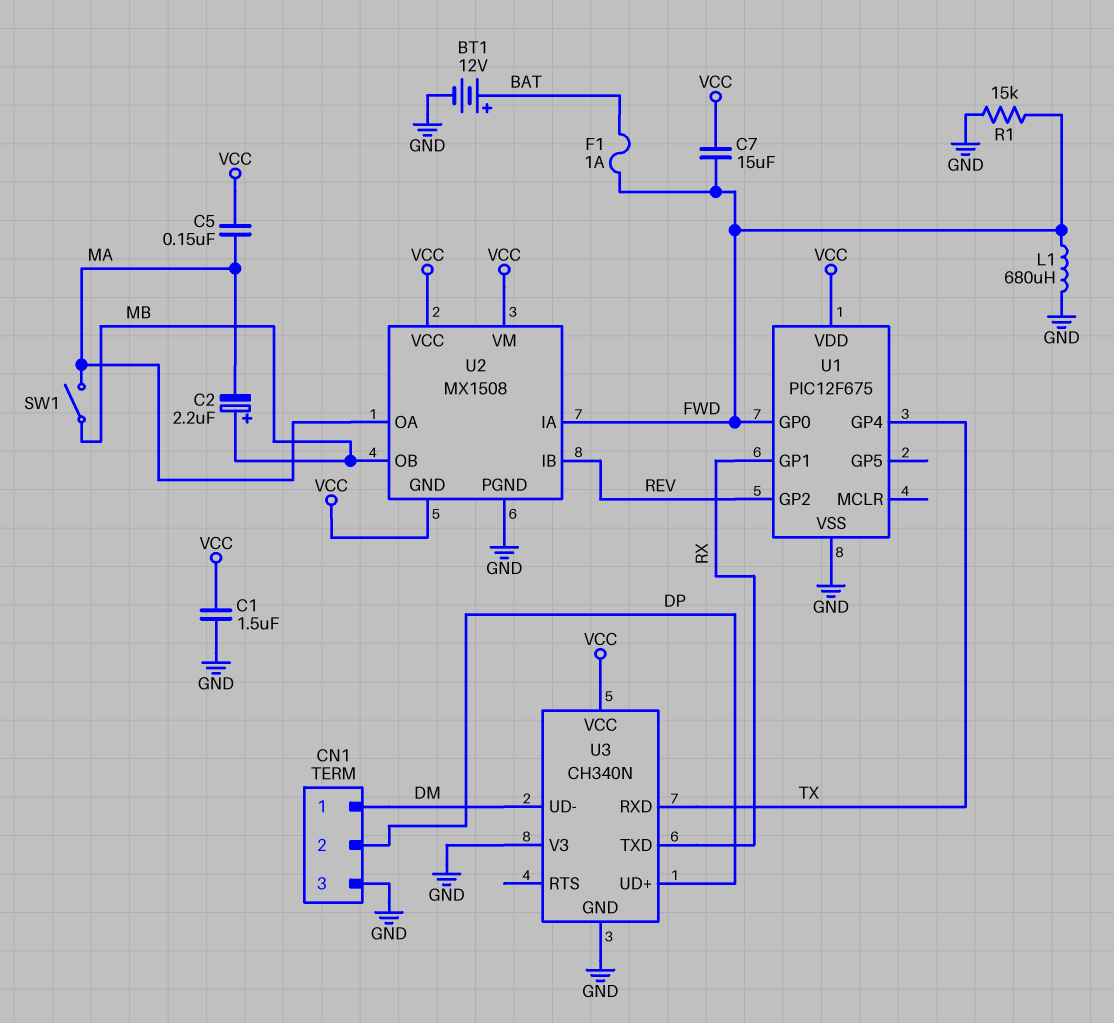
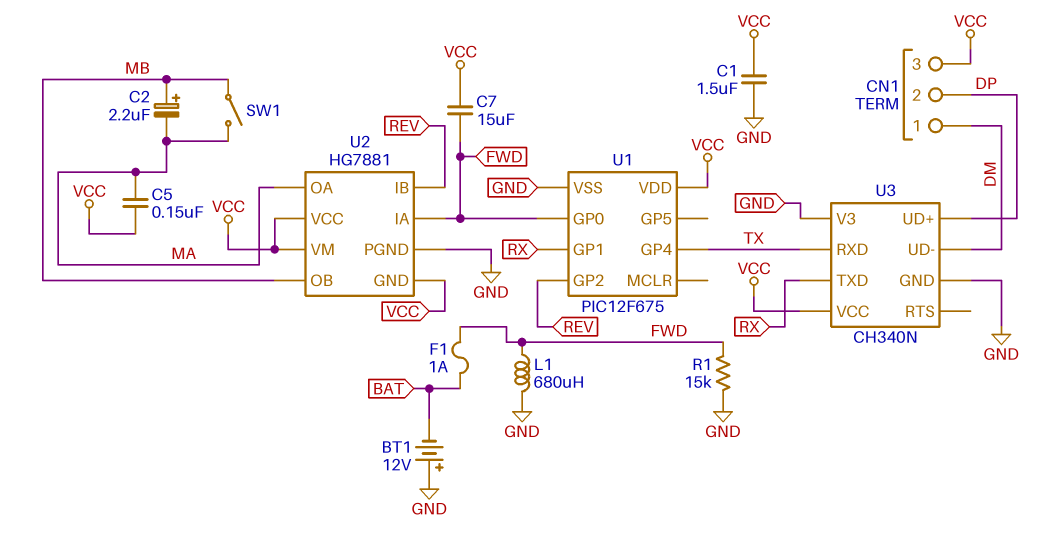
BT1: 12V (plus BAT, minus GND) -> 12V (plus GND, minus BAT)
CN1 pin 3: GND -> VCC
U2: MX1508 -> HG7881

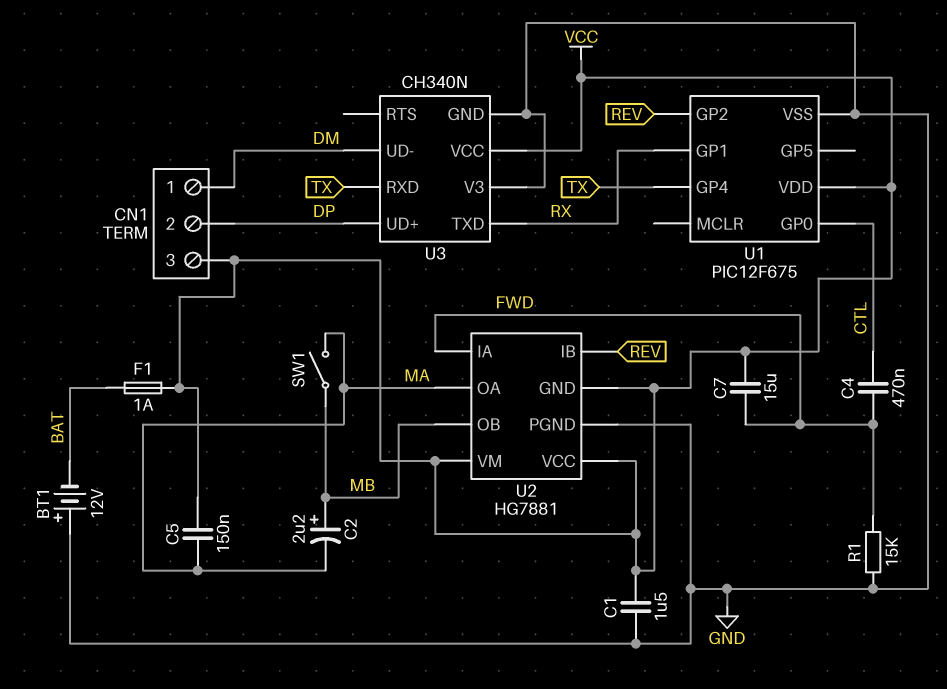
C4: none -> 470nF (CTL, FWD)
F1: 1A (BAT, FWD) -> 1A (BAT, VCC)
L1: 680uH (FWD, GND) -> none
U1 pin GP0: FWD -> CTL

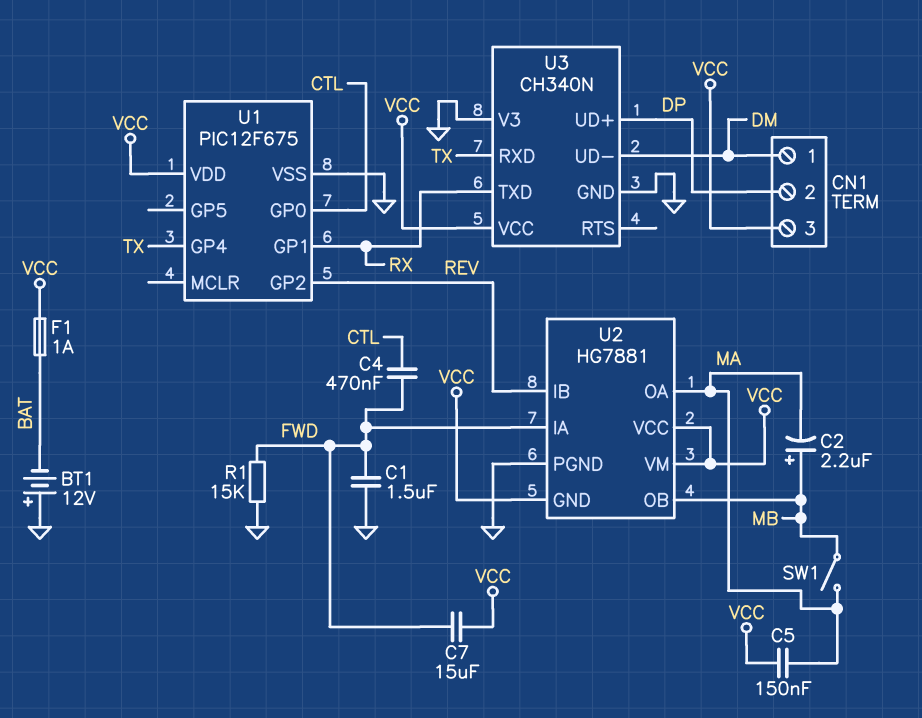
C1: 1.5uF (GND, VCC) -> 1.5uF (FWD, GND)

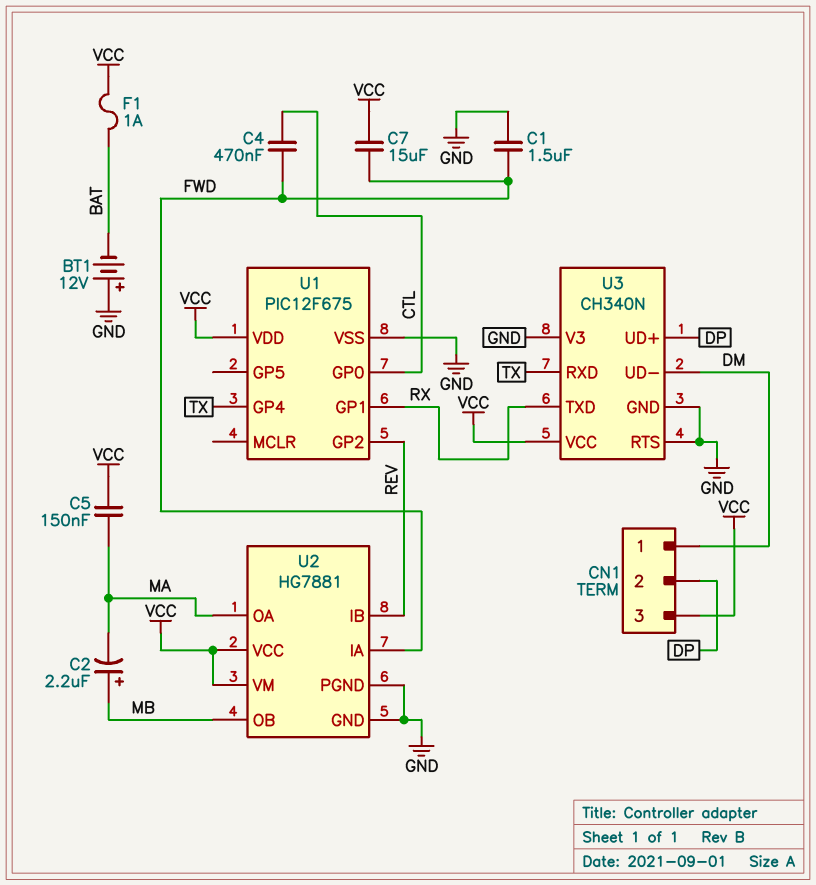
R1: 15k (FWD, GND) -> none
SW1: switch (MA, MB) -> none
U2 pin GND: VCC -> GND
U3 pin RTS: none -> GND

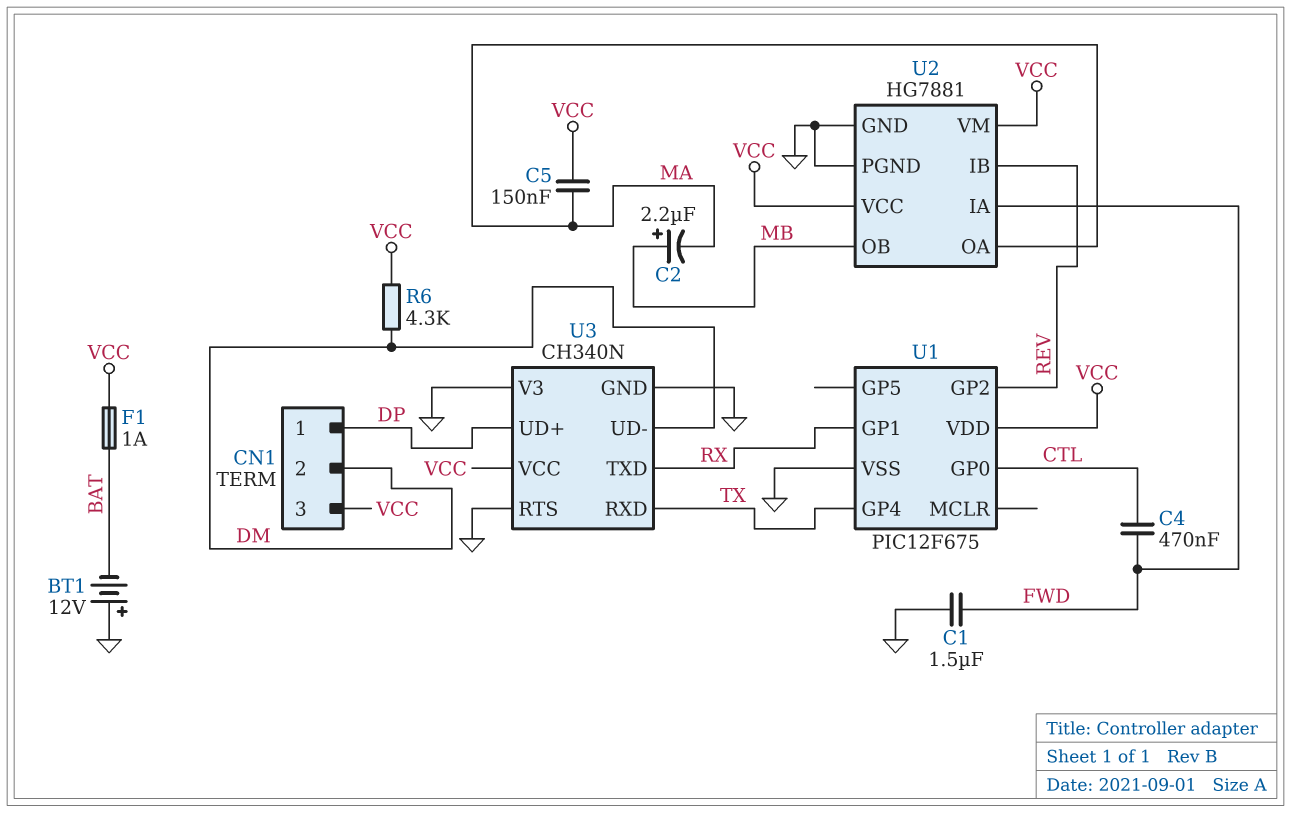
C7: 15uF (FWD, VCC) -> none
CN1 pin 1: DM -> DP
CN1 pin 2: DP -> DM
R6: none -> 4.3k (DM, VCC)

